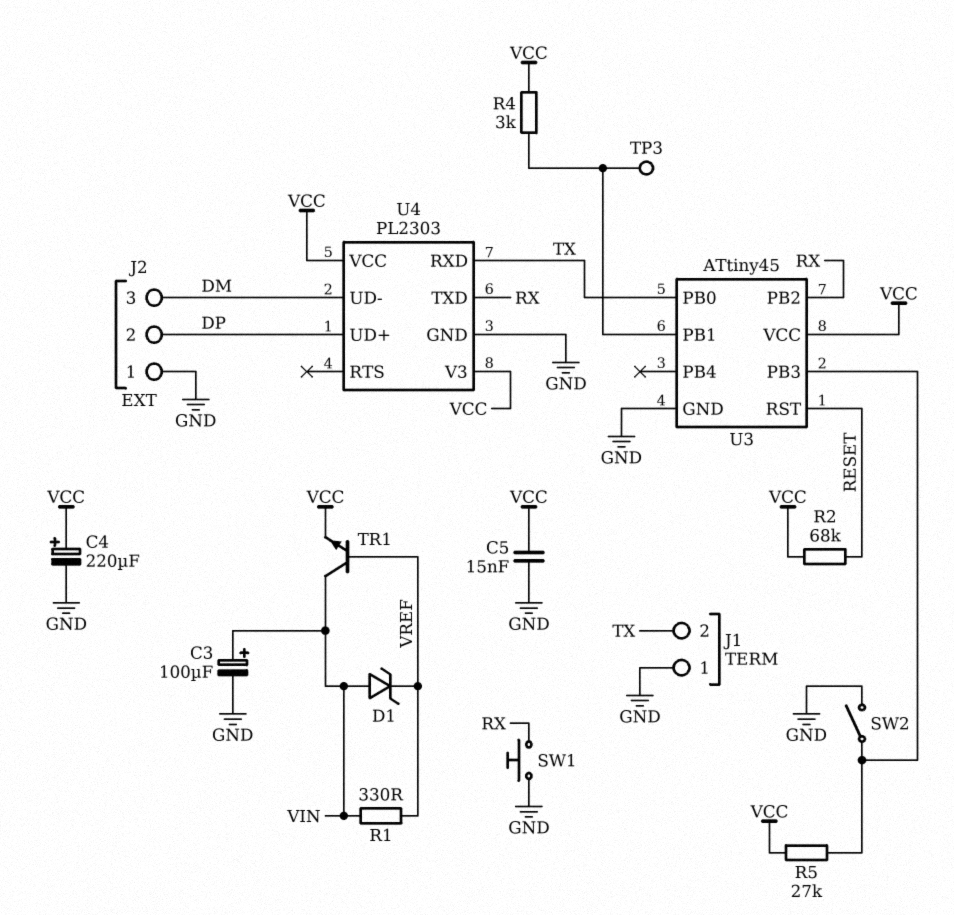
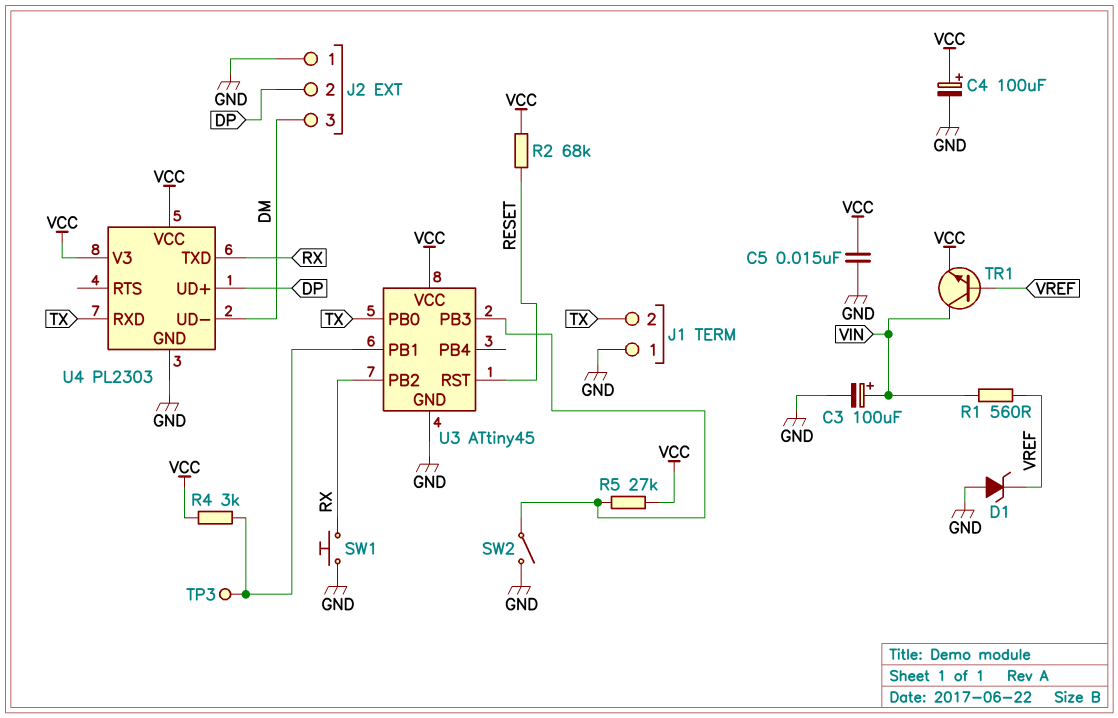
C4: 220uF (plus VCC, minus GND) -> 100uF (plus VCC, minus GND)
D1: zener (A VIN, K VREF) -> zener (A GND, K VREF)
R1: 330 (VIN, VREF) -> 560 (VIN, VREF)

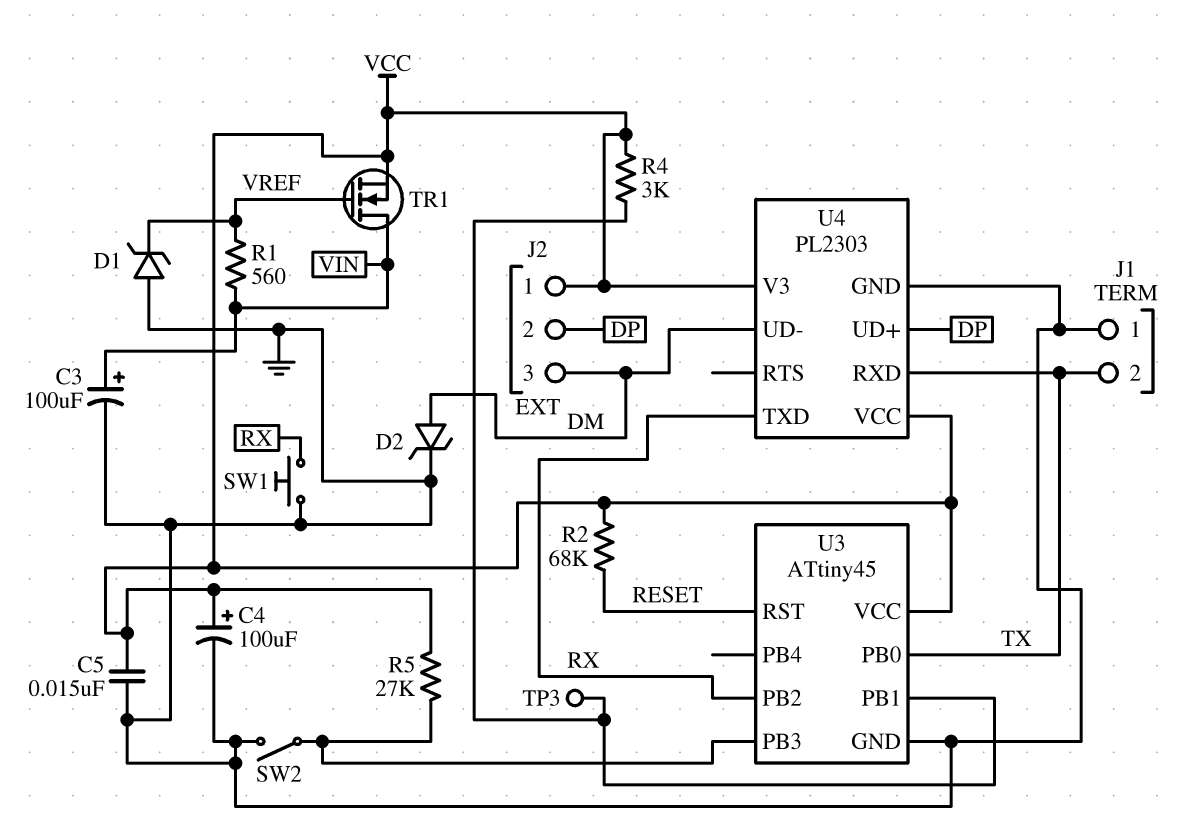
D2: none -> zener (A DM, K GND)
J2 pin 1: GND -> VCC
TR1: NPN (B VREF, C VIN, E VCC) -> NMOS (G VREF, D VIN, S VCC)

